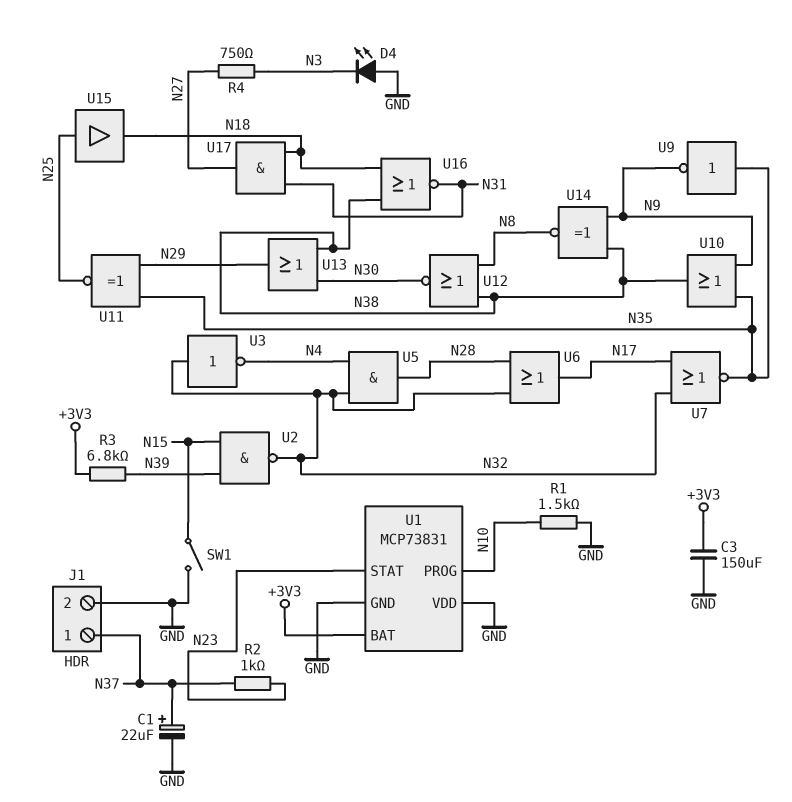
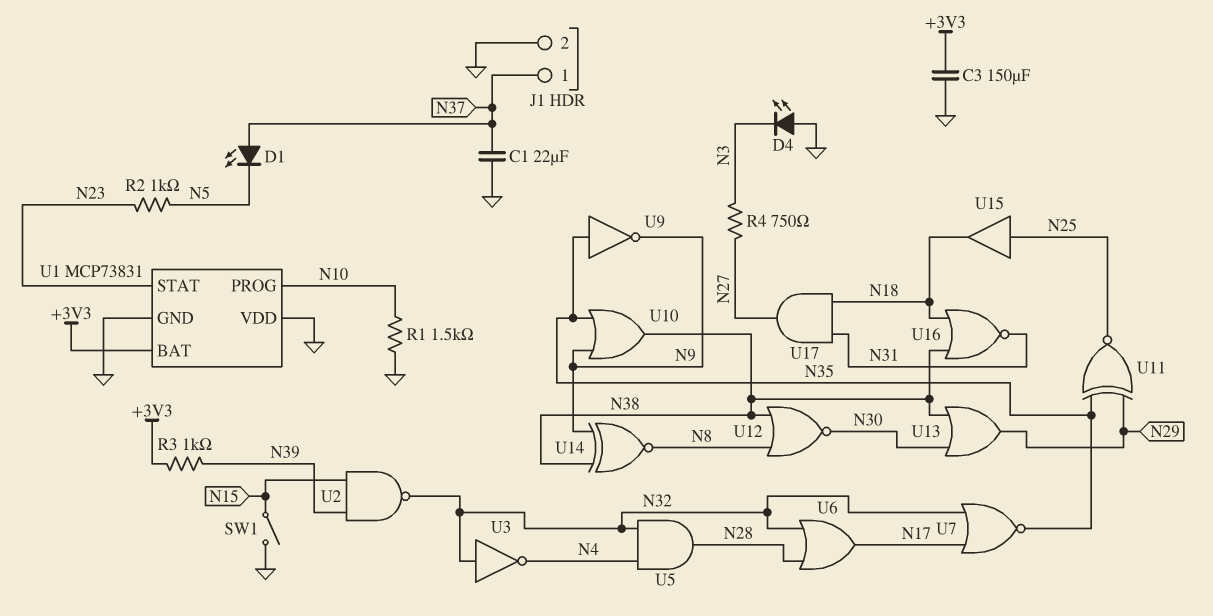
C1: 22uF (plus N37, minus GND) -> 22uF (GND, N37)
D1: none -> LED (A N37, K N5)
R2: 1k (N23, N37) -> 1k (N5, N23)
R3: 6.8k (+3V3, N39) -> 1k (+3V3, N39)

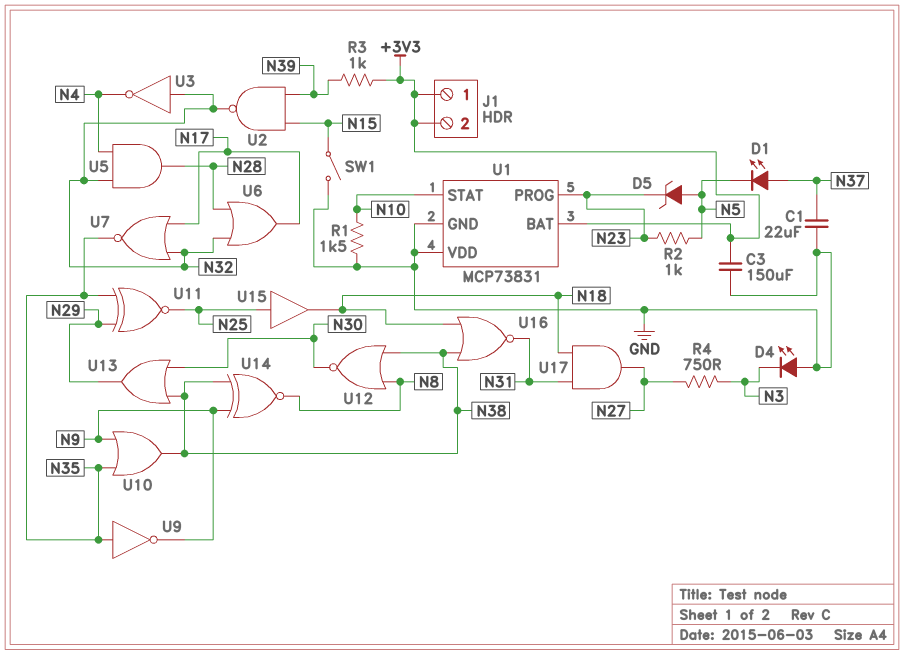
D5: none -> zener (A N5, K N23)
J1 pin 1: N37 -> +3V3
J1 pin 2: GND -> +3V3
U1 pin PROG: N10 -> N23
U1 pin STAT: N23 -> N10

